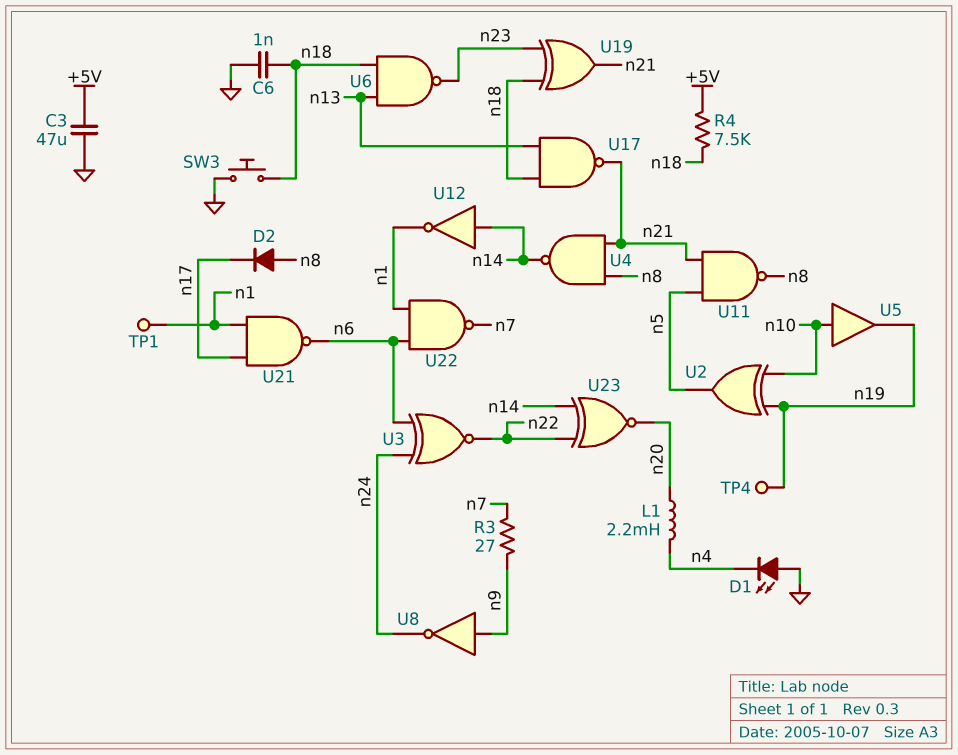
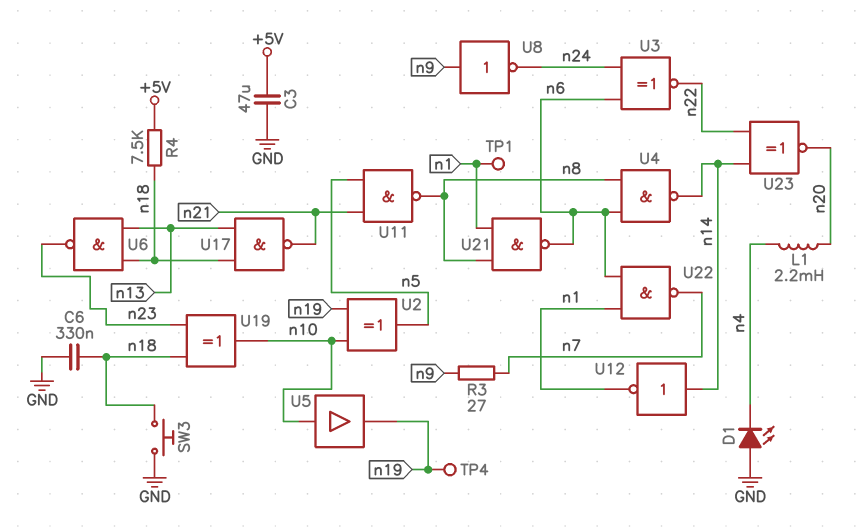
C6: 1nF (GND, n18) -> 330nF (GND, n18)
D2: diode (A n8, K n17) -> none
U4: NAND (in n8, in n21, out n14) -> NAND (in n6, in n8, out n14)
U19: XOR (in n18, in n23, out n21) -> XOR (in n18, in n23, out n10)
U21: NAND (in n1, in n17, out n6) -> NAND (in n1, in n8, out n6)

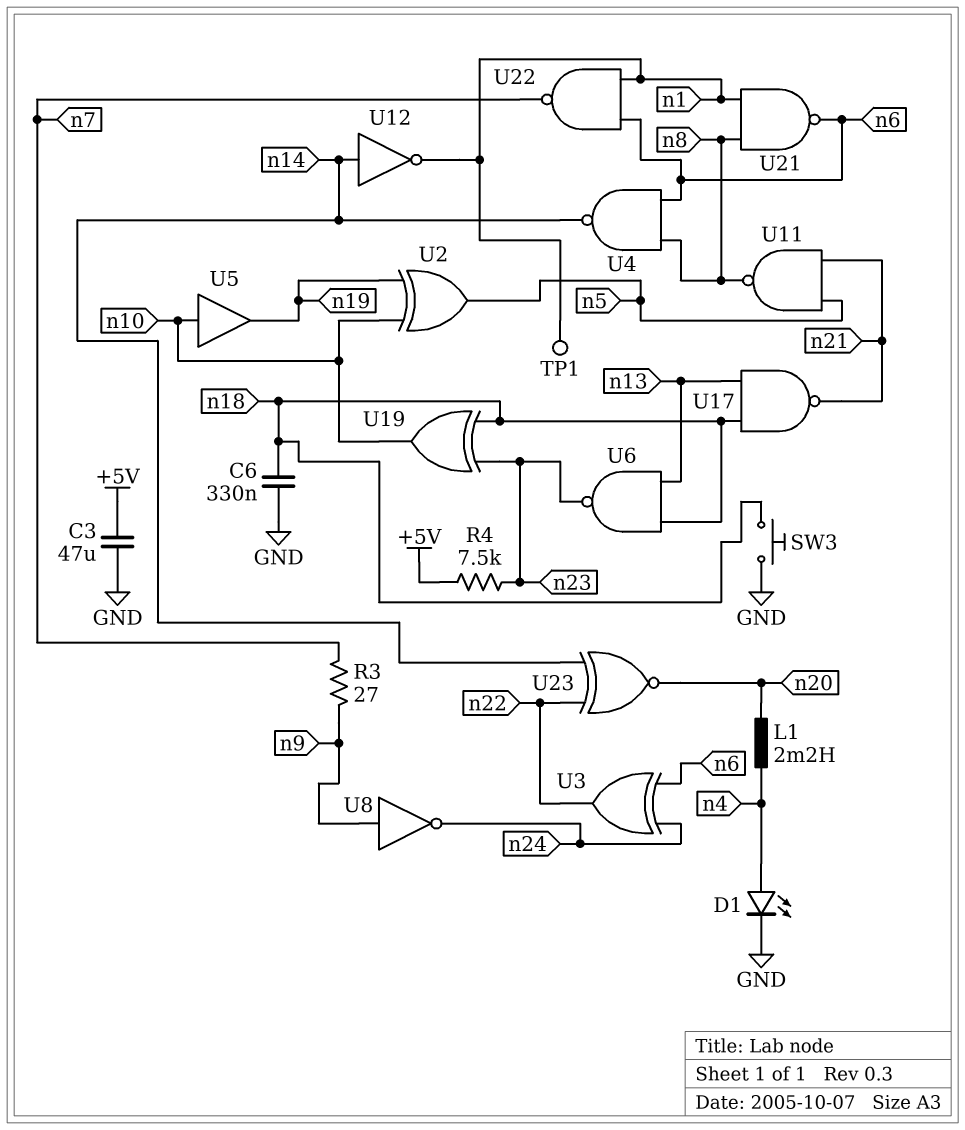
D1: LED (A GND, K n4) -> LED (A n4, K GND)
R4: 7.5k (+5V, n18) -> 7.5k (+5V, n23)
TP4: test point (n19) -> none
U3: XNOR (in n6, in n24, out n22) -> XOR (in n6, in n24, out n22)

